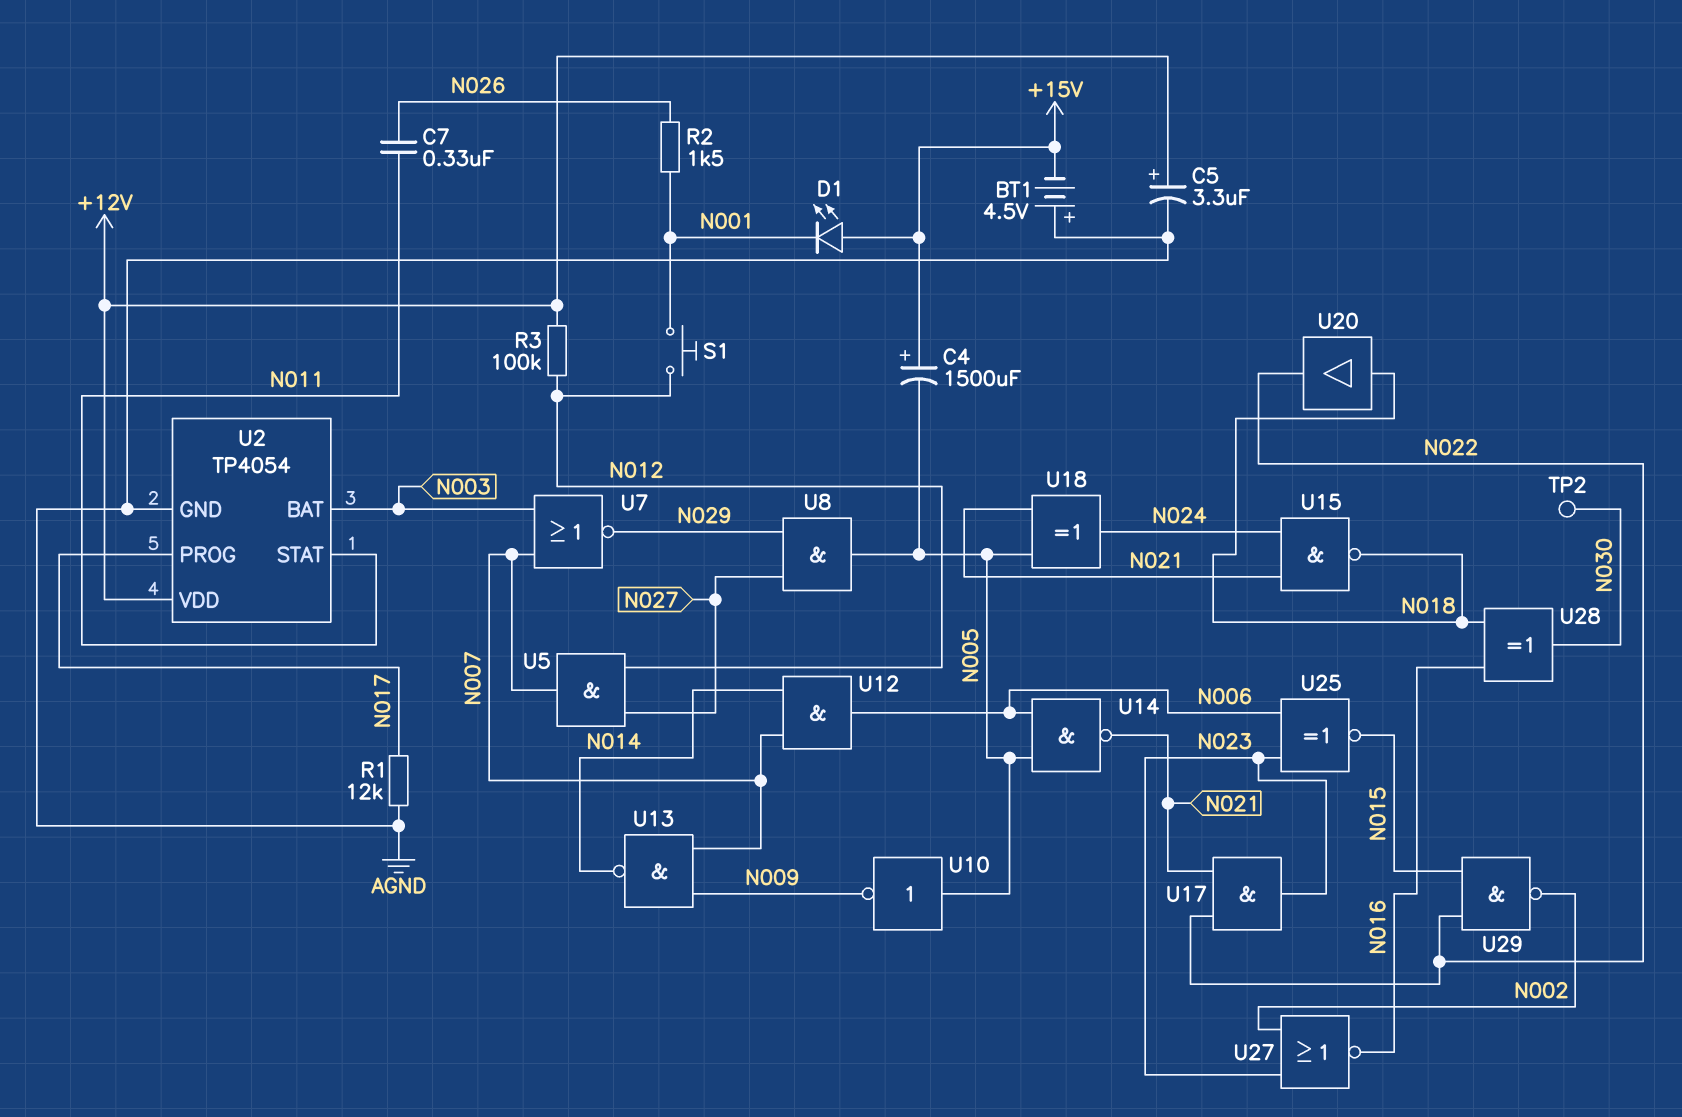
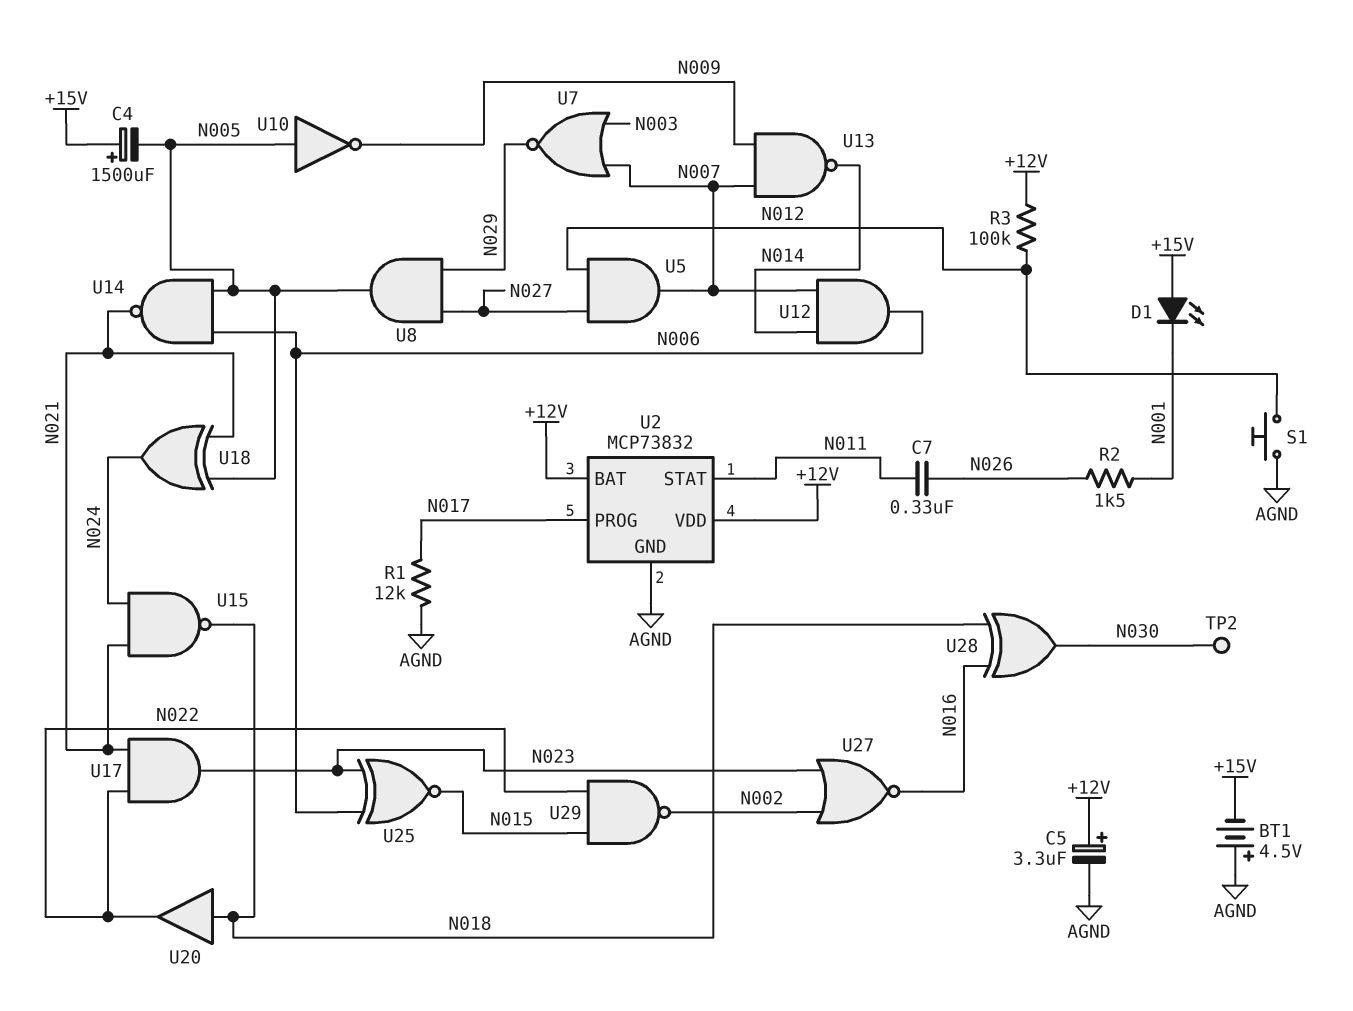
S1: button (N001, N012) -> button (AGND, N012)
U2: TP4054 -> MCP73832
U2 pin BAT: N003 -> +12V

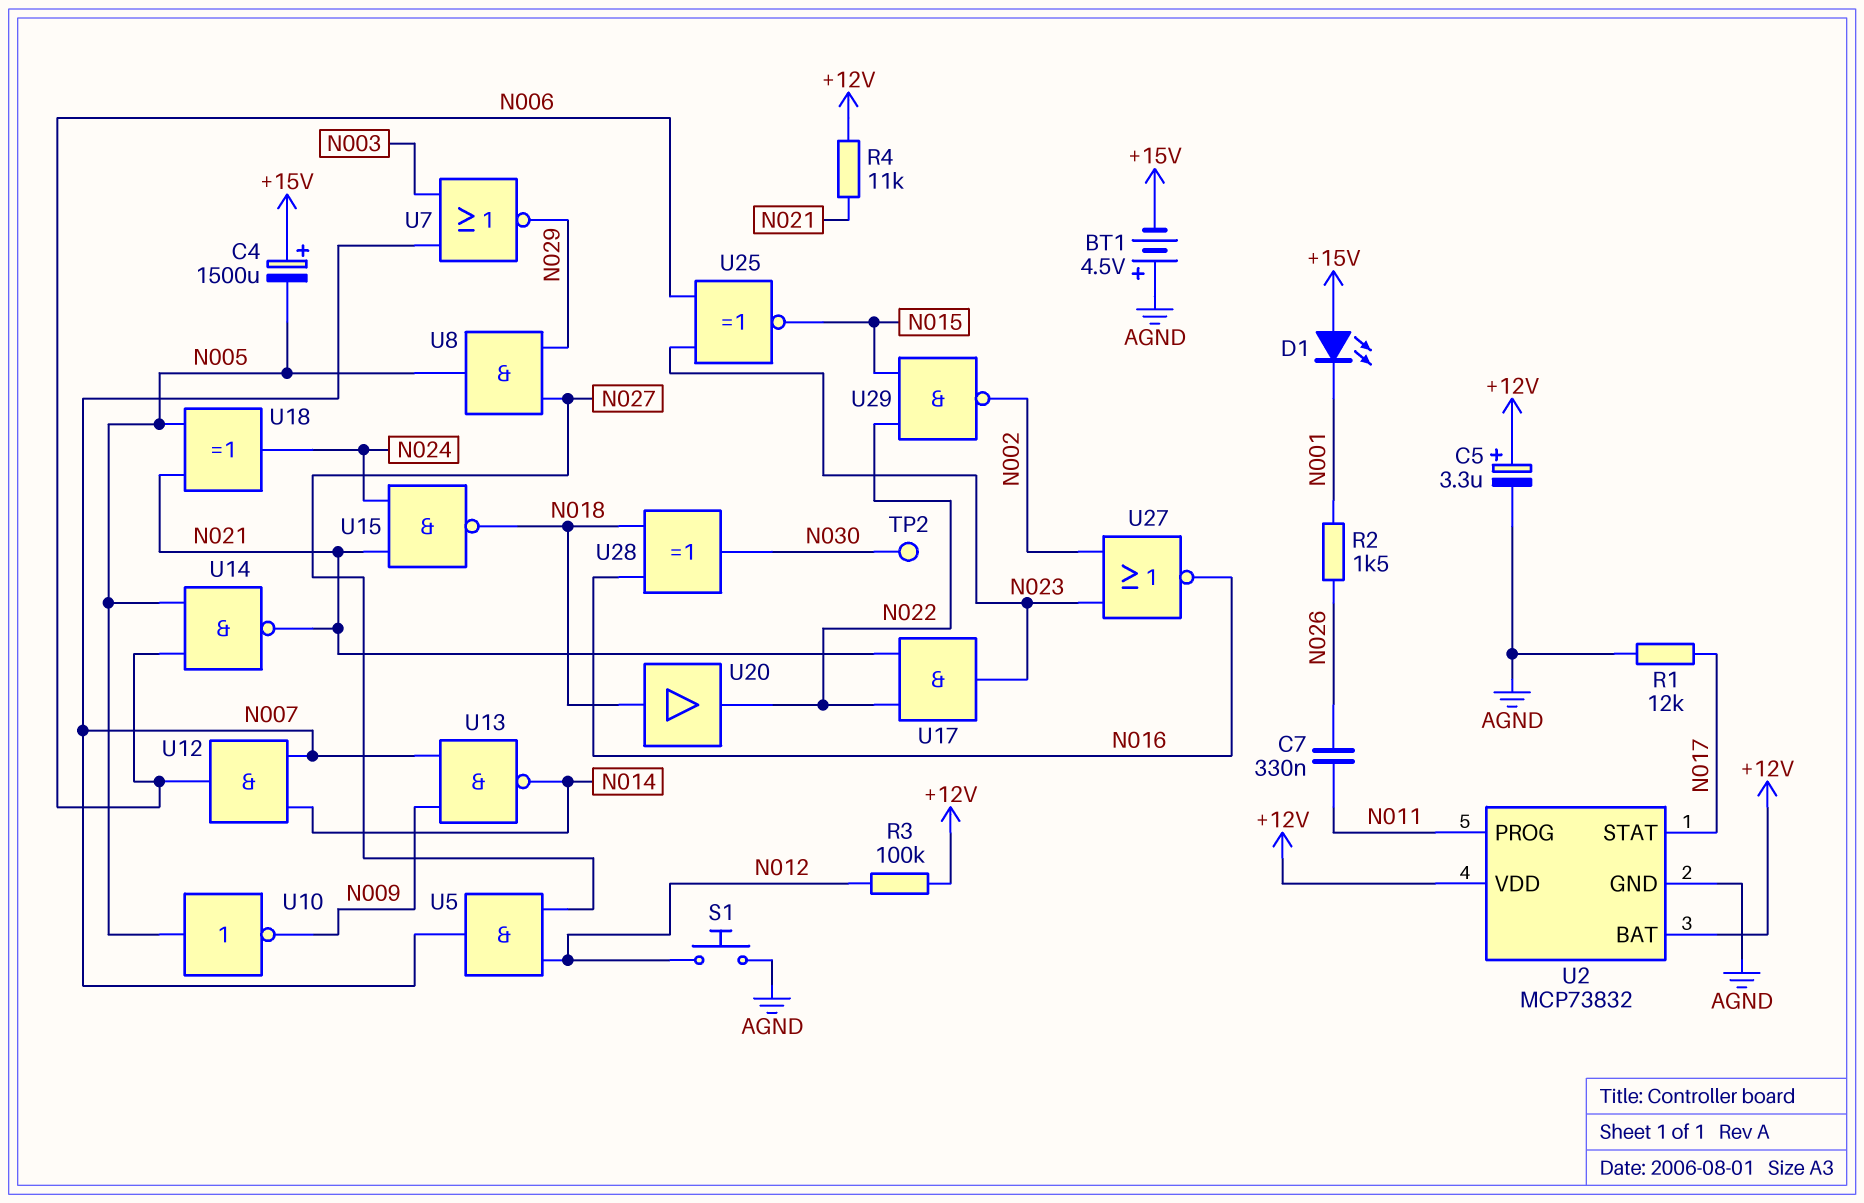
R4: none -> 11k (+12V, N021)
U2 pin PROG: N017 -> N011
U2 pin STAT: N011 -> N017

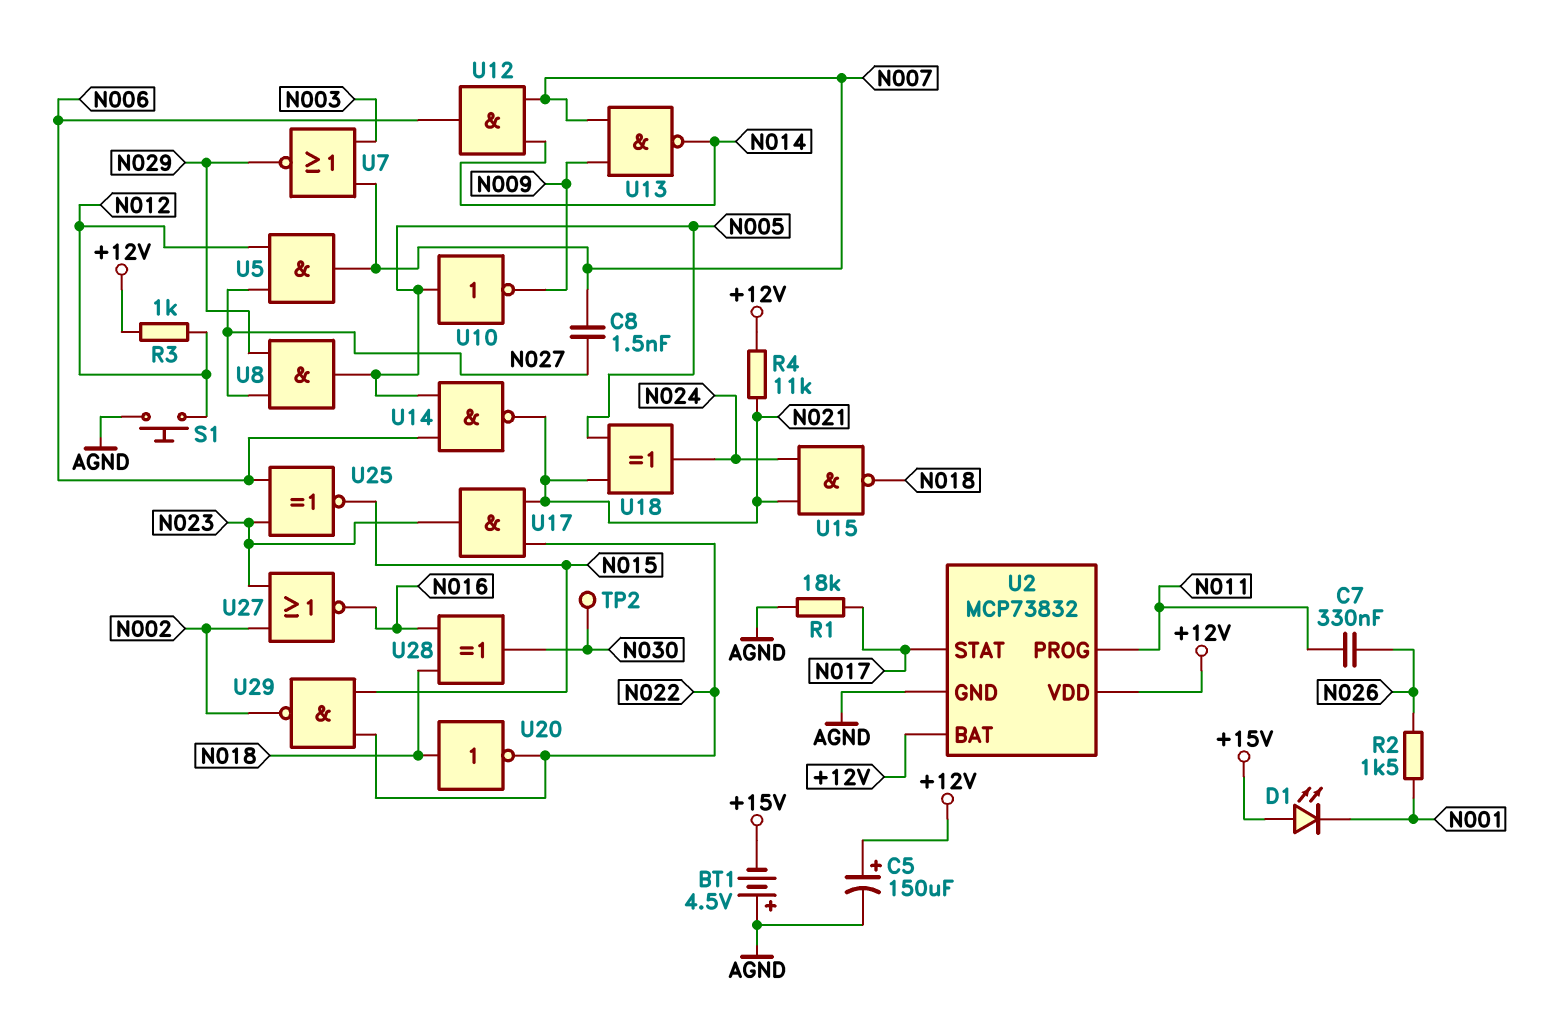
C4: 1500uF (plus +15V, minus N005) -> none
C5: 3.3uF (plus +12V, minus AGND) -> 150uF (plus +12V, minus AGND)
C8: none -> 1.5nF (N007, N027)
R1: 12k (AGND, N017) -> 18k (AGND, N017)
R3: 100k (+12V, N012) -> 1k (+12V, N012)
U20: buffer (in N018, out N022) -> NOT (in N018, out N022)

